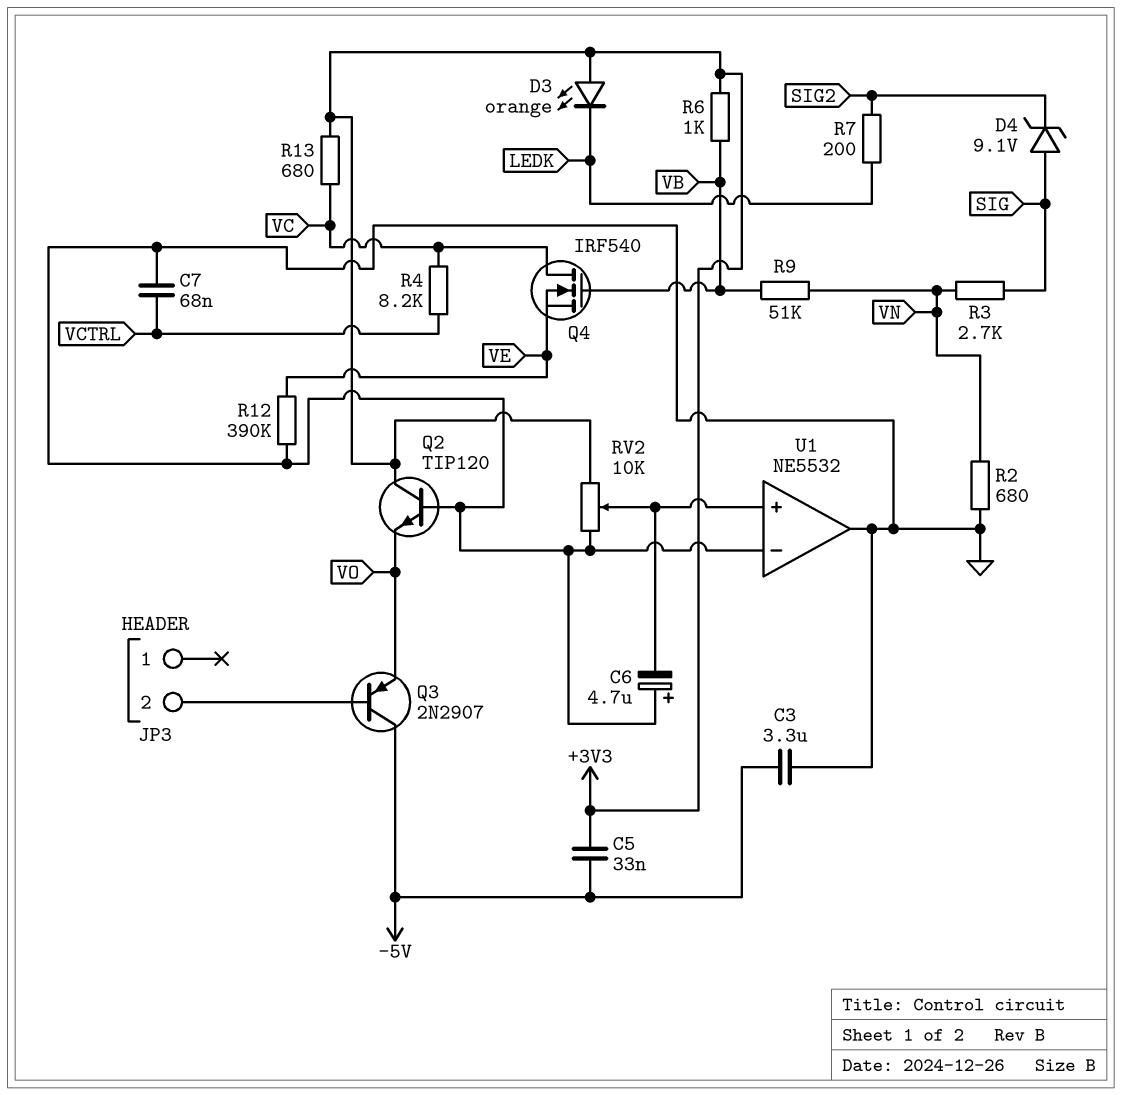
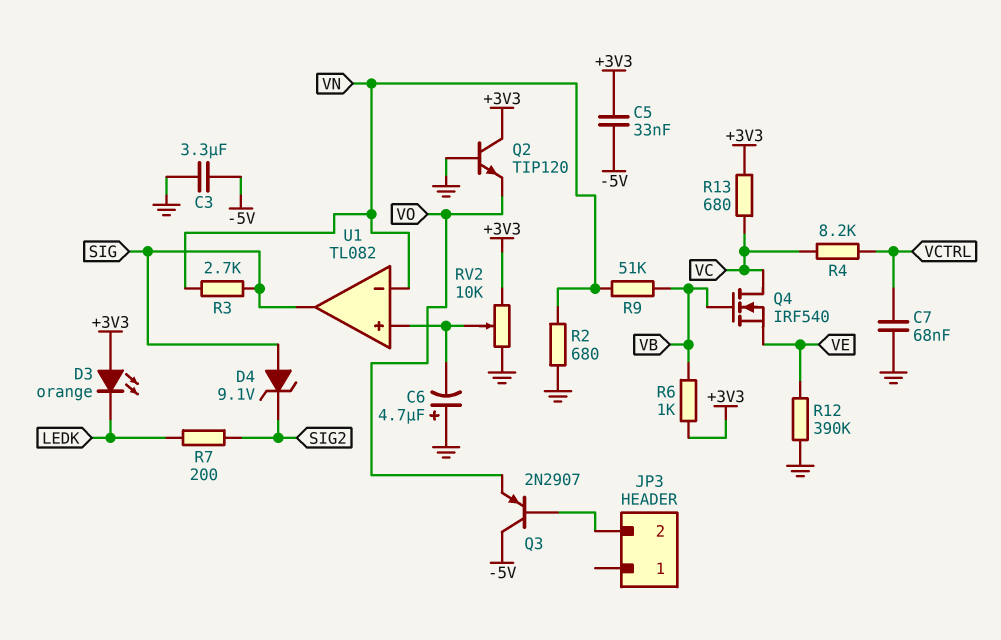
U1: NE5532 -> TL082
U1 pin in-: GND -> VN
U1 pin out: GND -> SIG

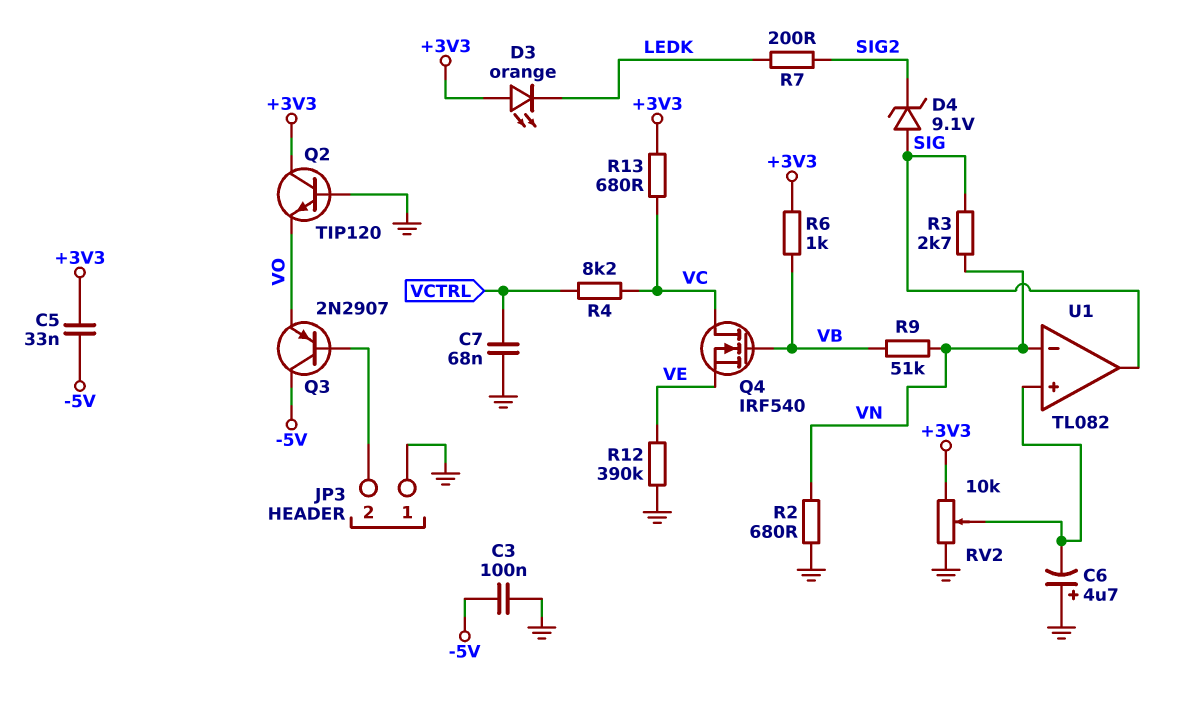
C3: 3.3uF (-5V, GND) -> 100nF (-5V, GND)
JP3 pin 1: none -> GND

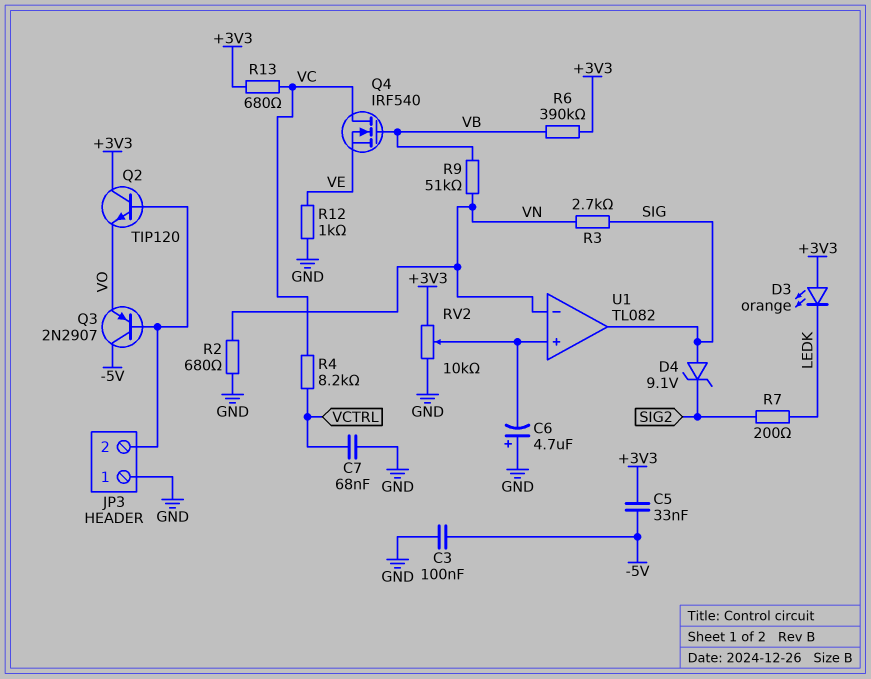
Q2: NPN TIP120 (B GND, C +3V3, E VO) -> NPN TIP120 (B JP3/2, C +3V3, E VO)
R6: 1k (+3V3, VB) -> 390k (+3V3, VB)
R12: 390k (GND, VE) -> 1k (GND, VE)

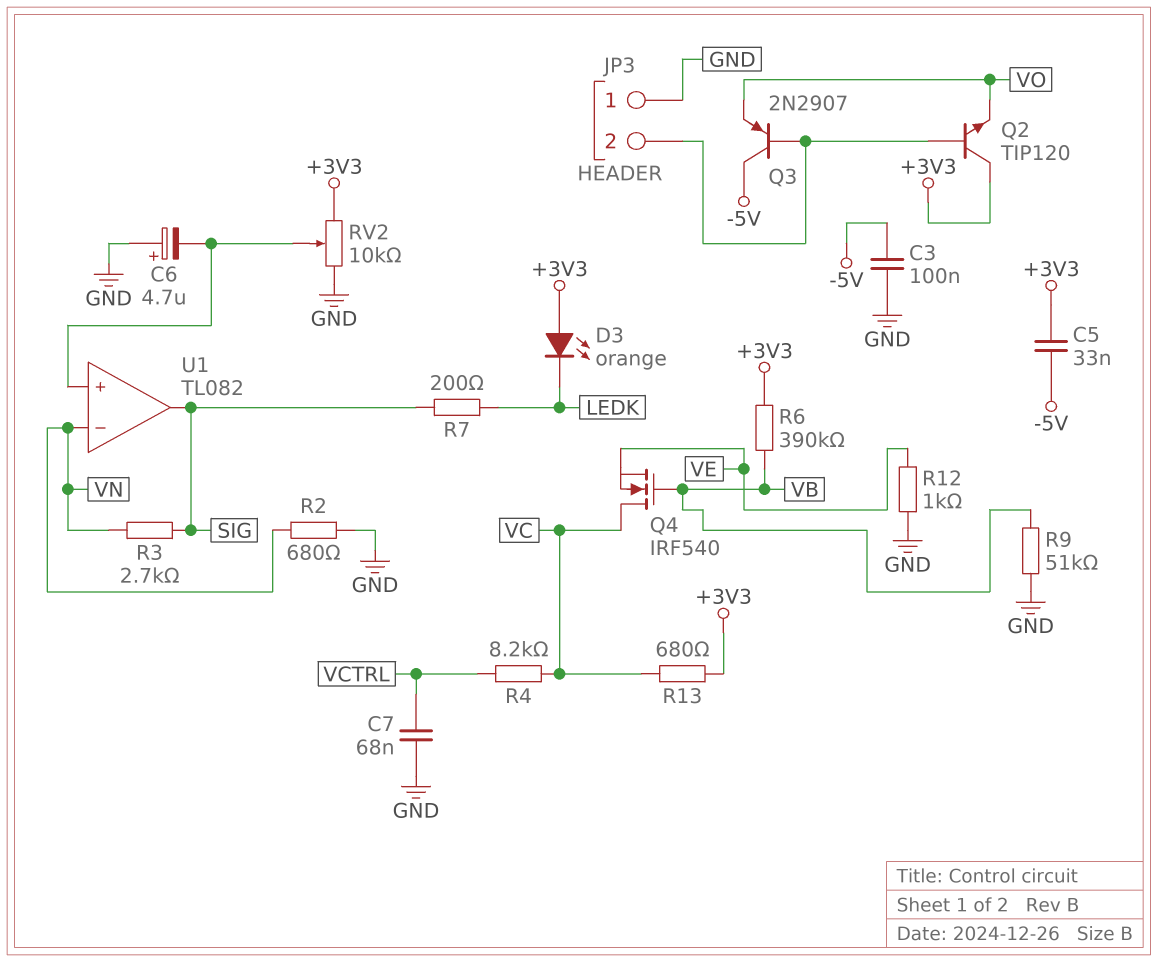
D4: zener 9.1V (A SIG, K SIG2) -> none
R7: 200 (LEDK, SIG2) -> 200 (LEDK, SIG)
R9: 51k (VB, VN) -> 51k (GND, VB)

